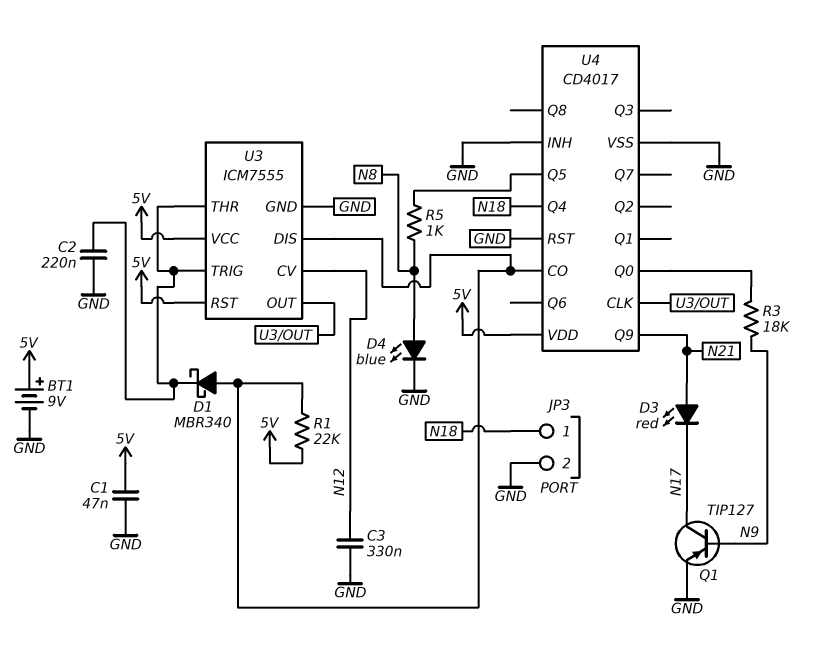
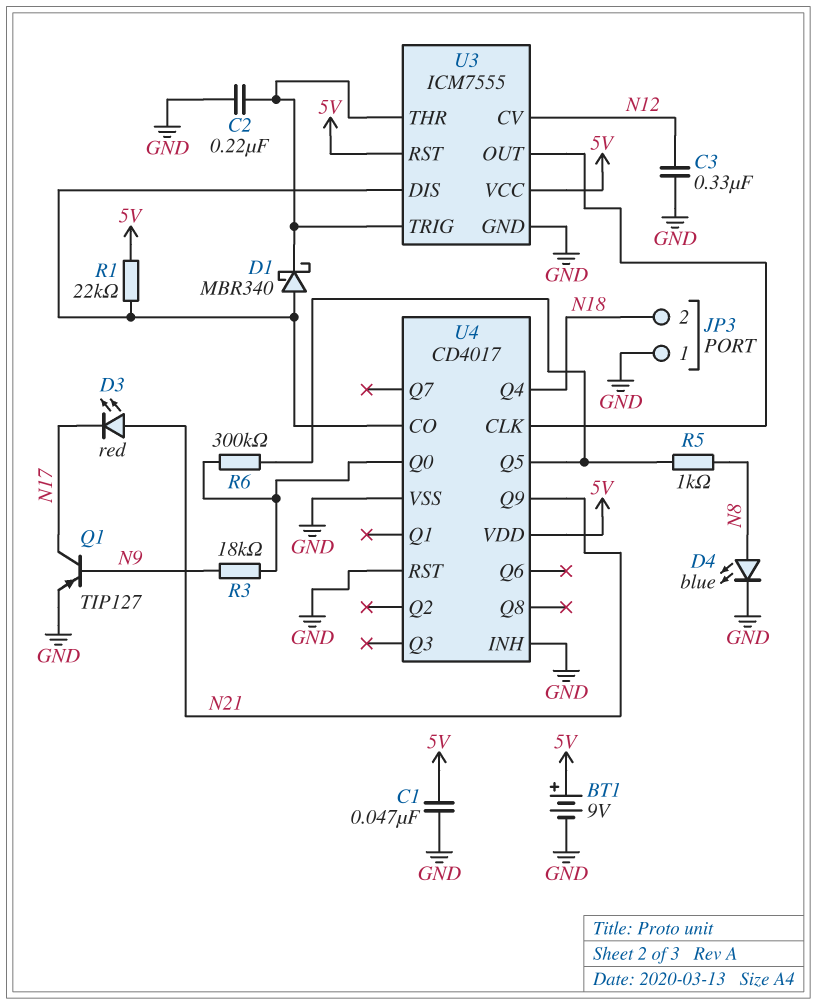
JP3 pin 1: N18 -> GND
JP3 pin 2: GND -> N18
R6: none -> 300k (U4/Q0, U4/Q5)

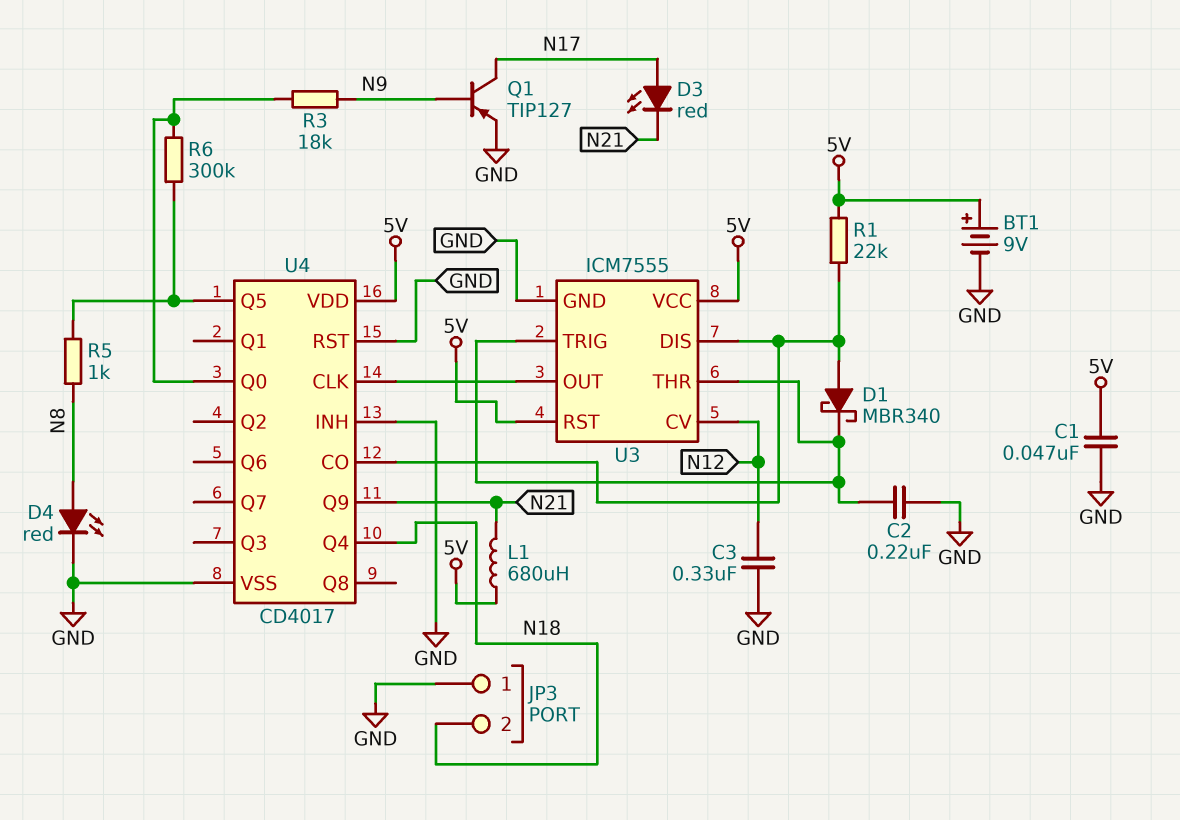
D3: LED red (A N21, K N17) -> LED red (A N17, K N21)
D4: LED blue (A N8, K GND) -> LED red (A N8, K GND)
L1: none -> 680uH (5V, N21)

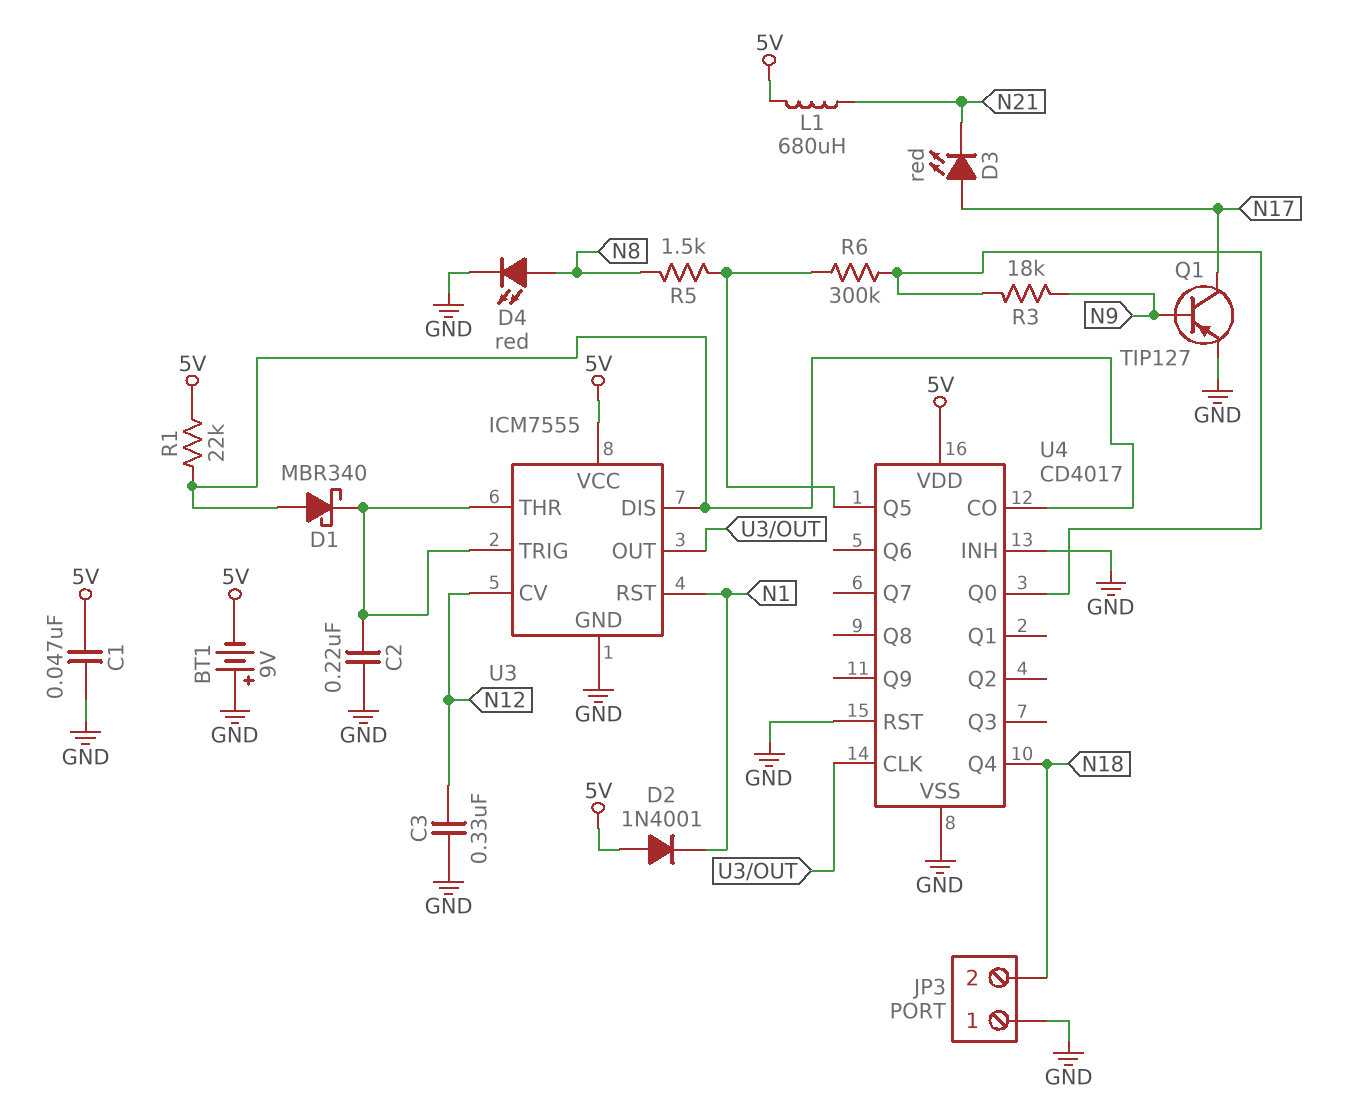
BT1: 9V (plus 5V, minus GND) -> 9V (plus GND, minus 5V)
D2: none -> diode 1N4001 (A 5V, K N1)
R5: 1k (N8, U4/Q5) -> 1.5k (N8, U4/Q5)
U3 pin RST: 5V -> N1
U4 pin Q9: N21 -> none

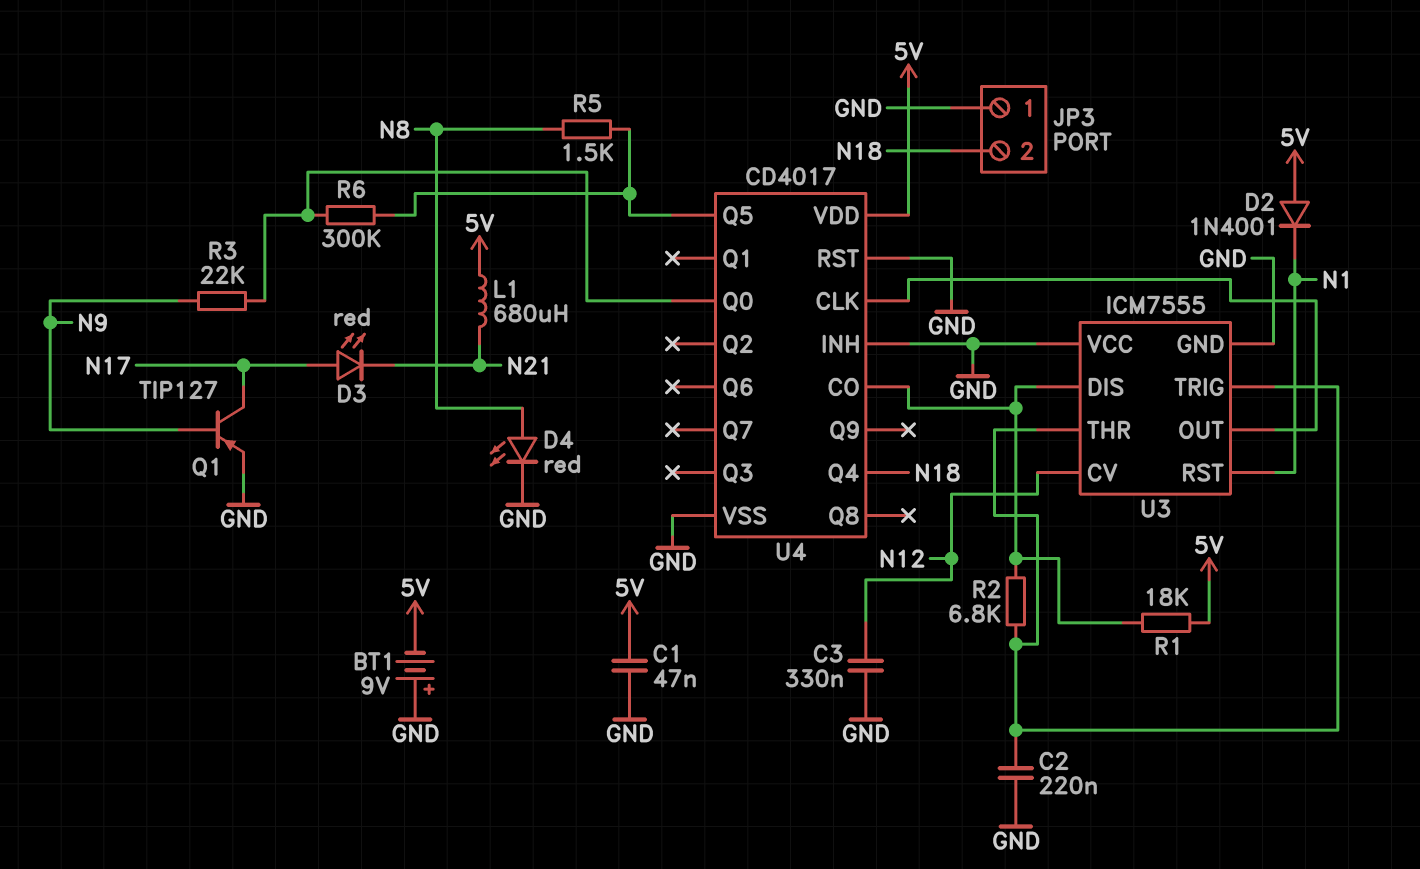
D1: schottky MBR340 (A U3/DIS, K U3/THR) -> none
R1: 22k (5V, U3/DIS) -> 18k (5V, U3/DIS)
R2: none -> 6.8k (U3/DIS, U3/THR)
R3: 18k (N9, U4/Q0) -> 22k (N9, U4/Q0)
U3 pin VCC: 5V -> GND

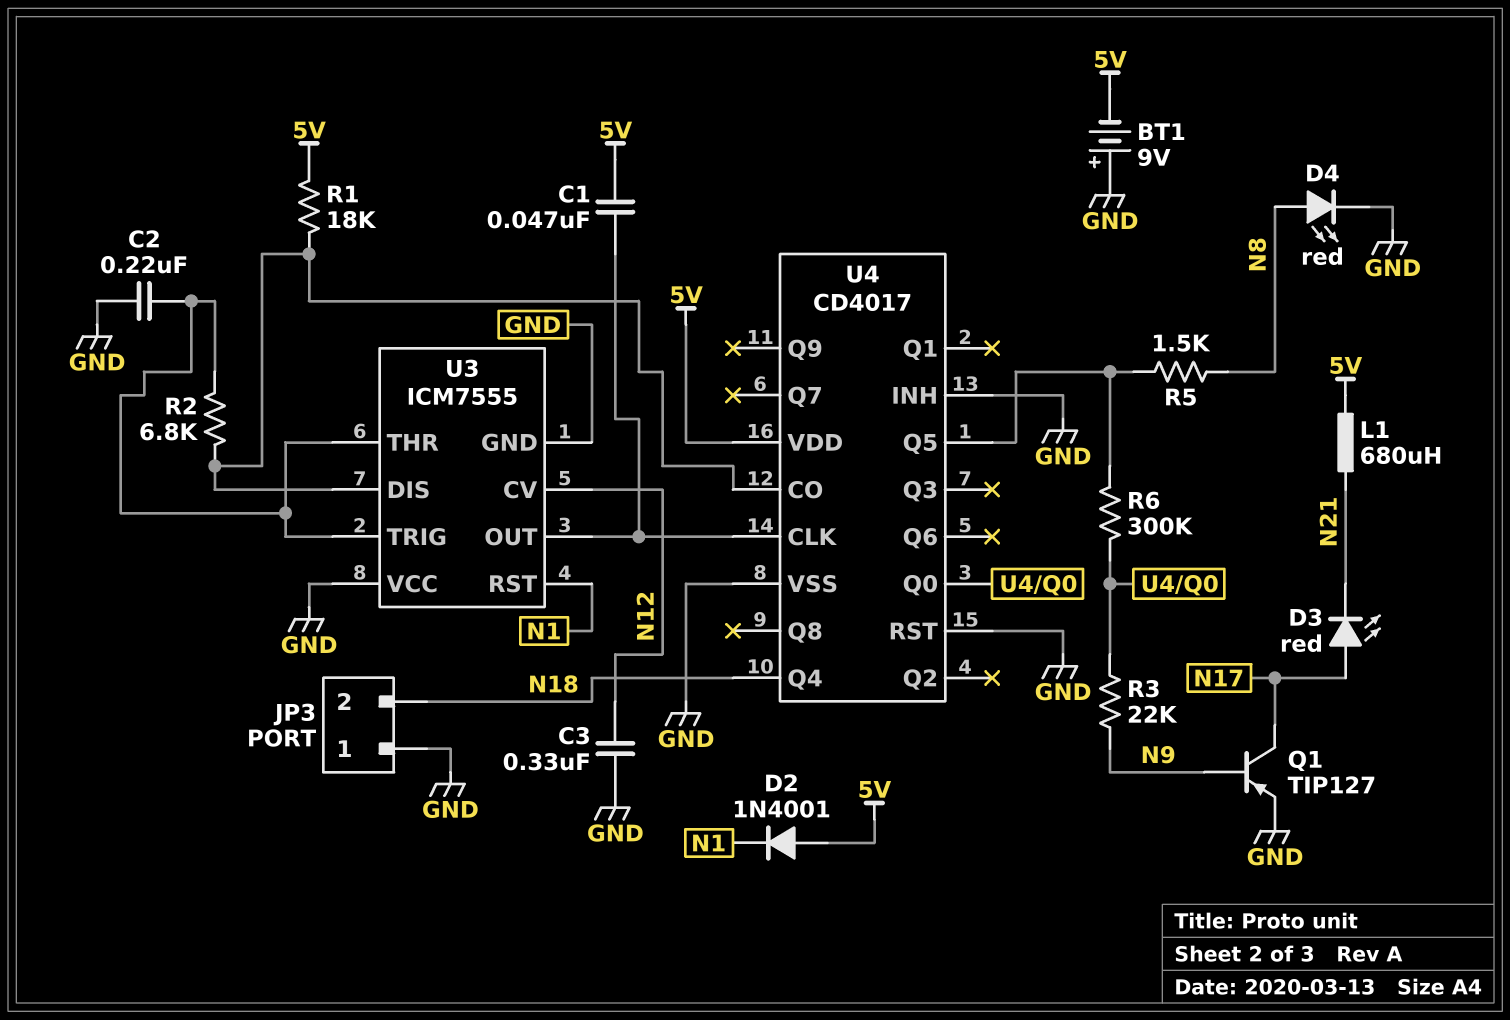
C1: 47nF (5V, GND) -> 47nF (5V, U3/OUT)

